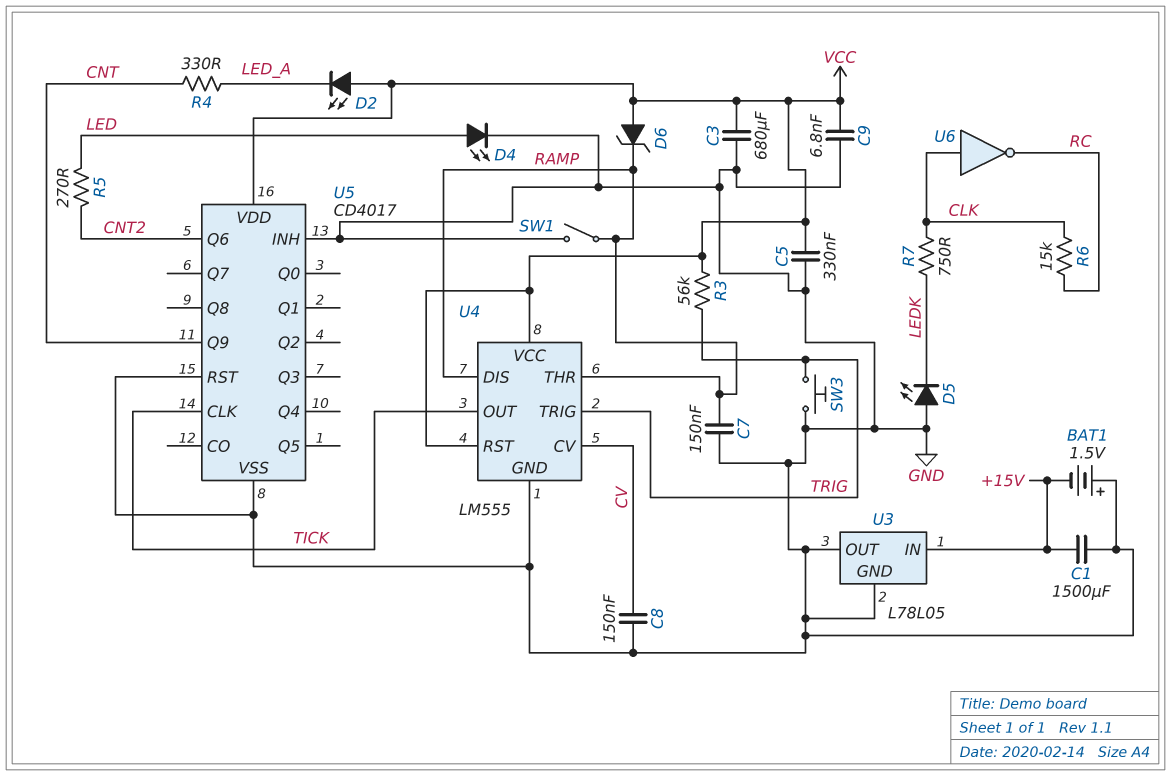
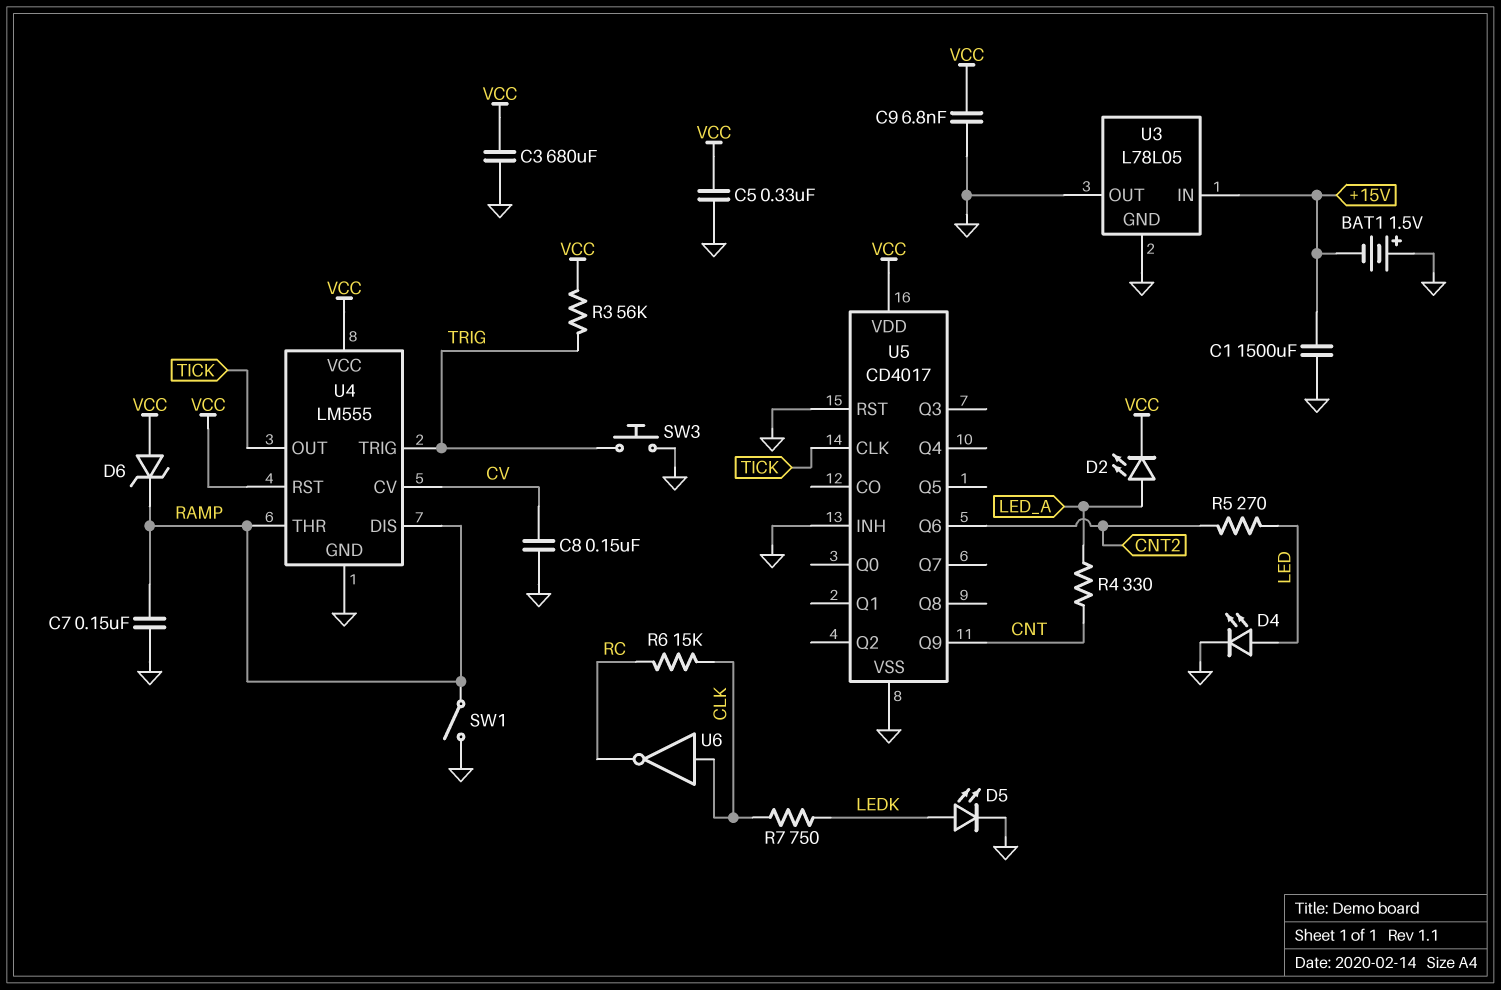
D2: LED (A VCC, K LED_A) -> LED (A LED_A, K VCC)
D5: LED (A GND, K LEDK) -> LED (A LEDK, K GND)

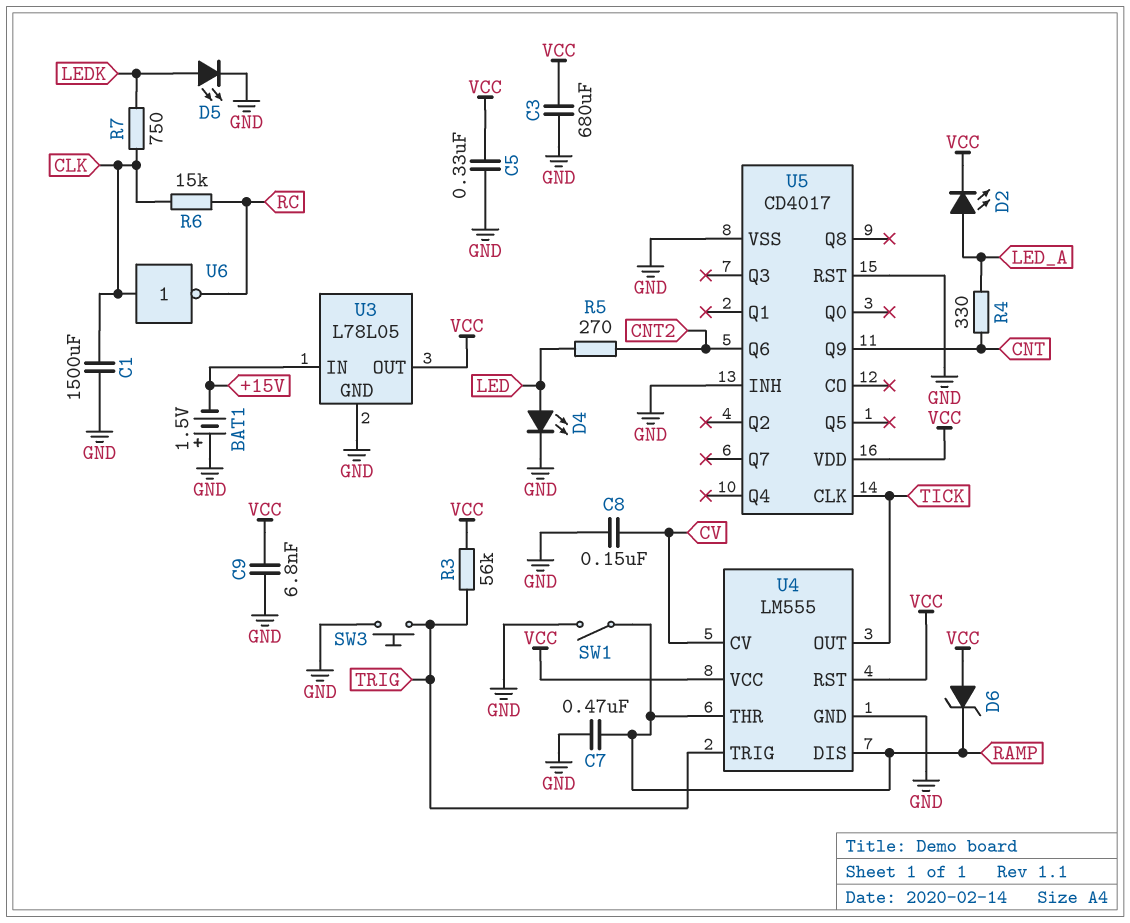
C1: 1500uF (+15V, GND) -> 1500uF (CLK, GND)
C7: 150nF (GND, RAMP) -> 470nF (GND, RAMP)
U3 pin OUT: GND -> VCC

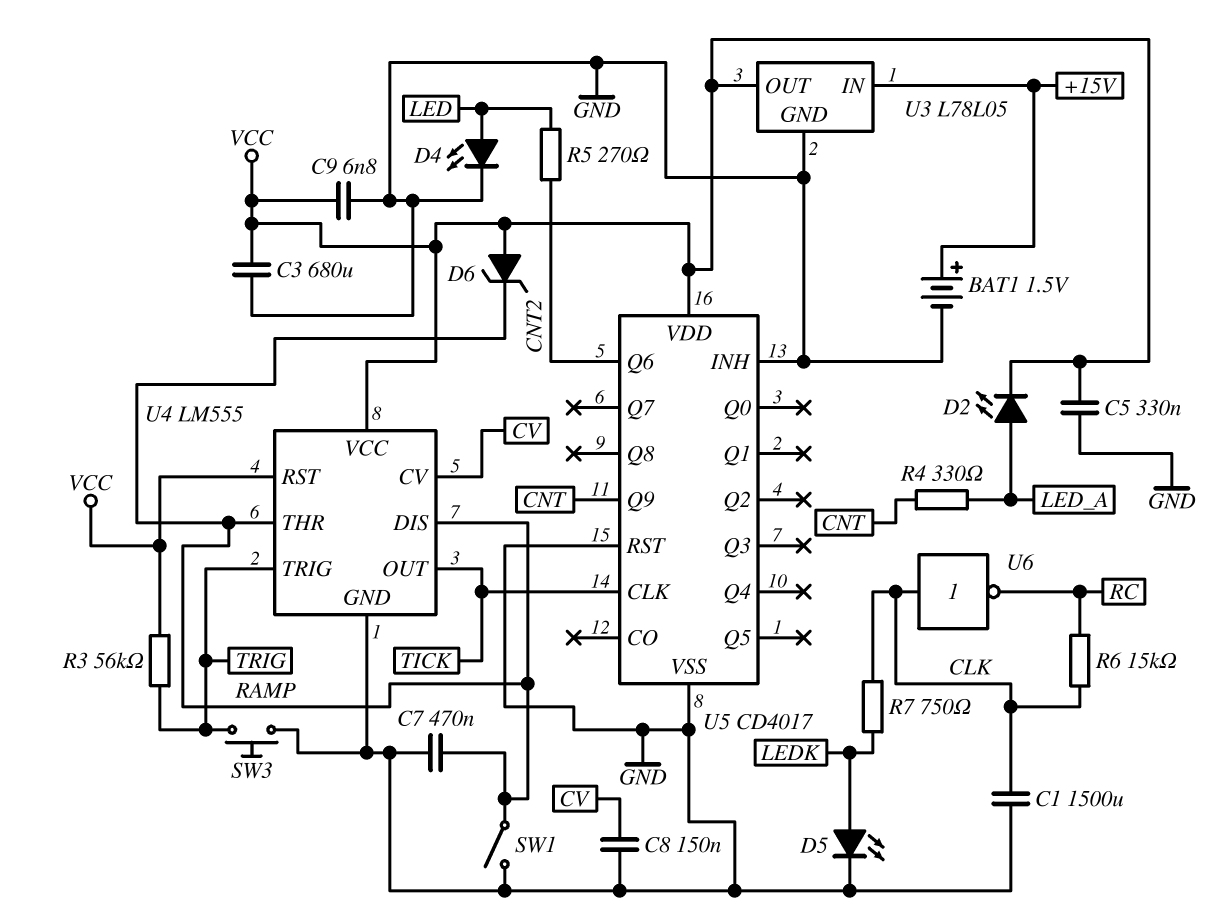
BAT1: 1.5V (plus GND, minus +15V) -> 1.5V (plus +15V, minus GND)

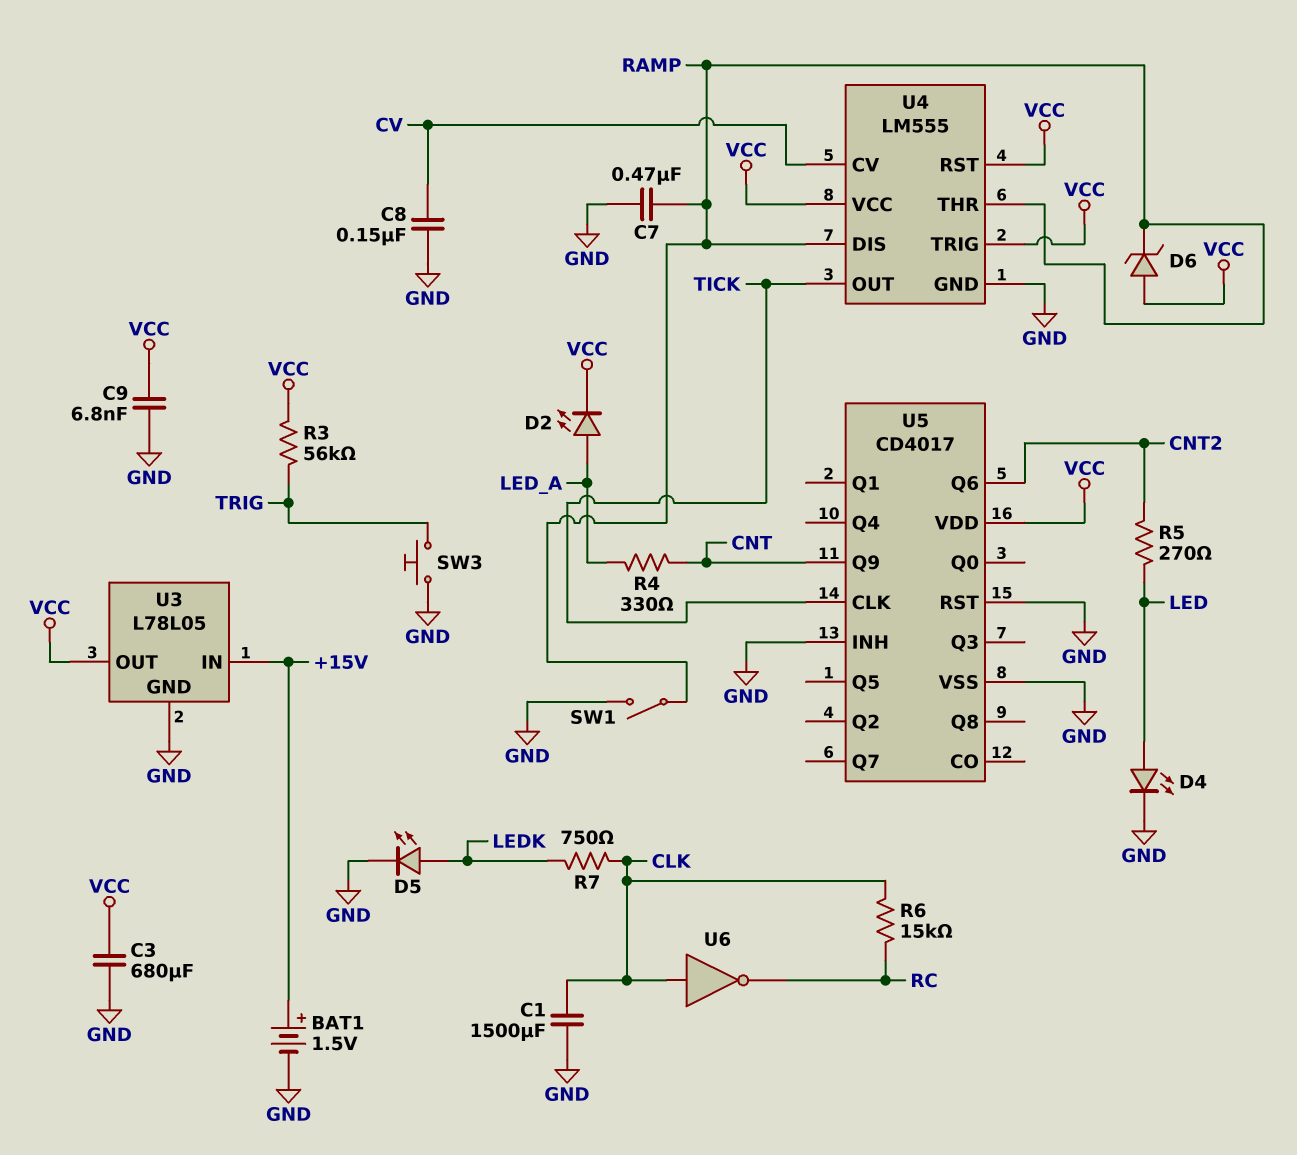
C5: 330nF (GND, VCC) -> none
U4 pin TRIG: TRIG -> VCC

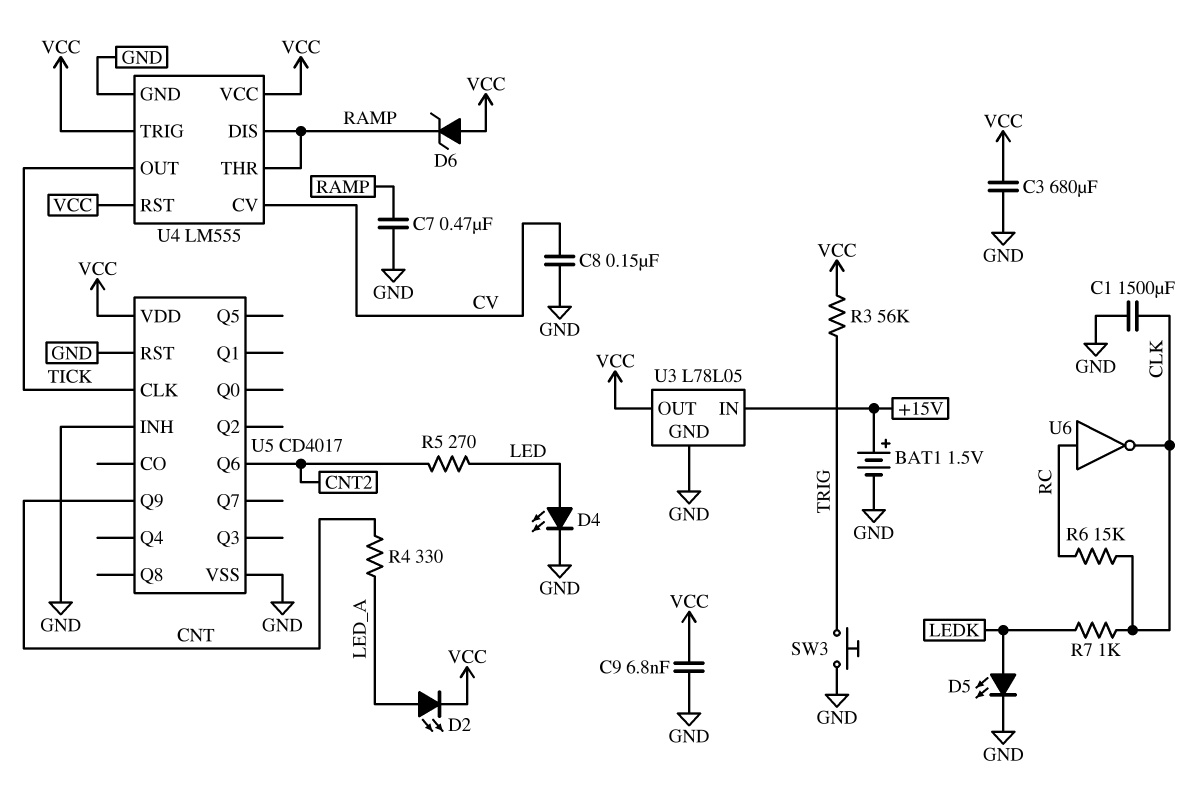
R7: 750 (CLK, LEDK) -> 1k (CLK, LEDK)
SW1: switch (GND, RAMP) -> none
U6: NOT (in CLK, out RC) -> NOT (in RC, out CLK)

